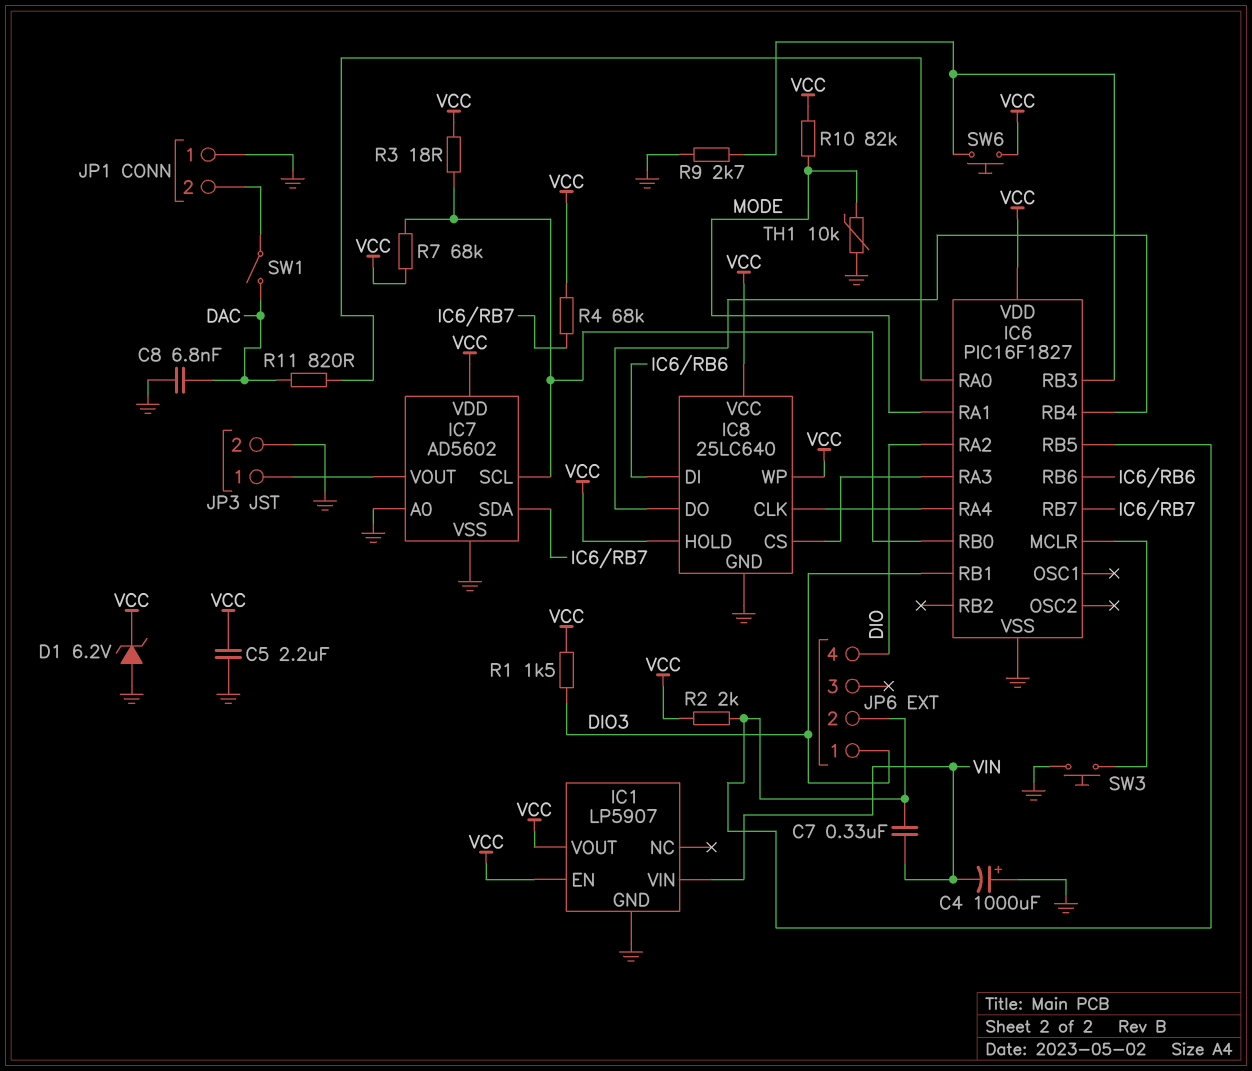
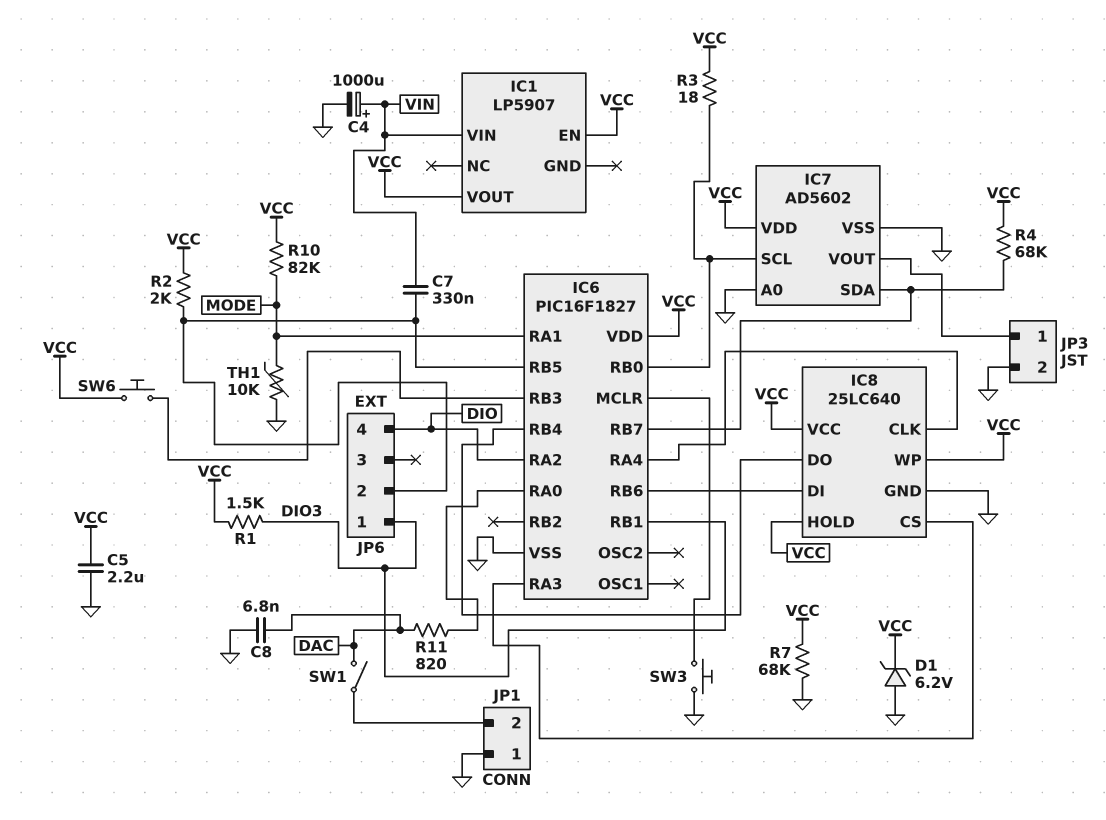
C4: 1000uF (plus GND, minus VIN) -> 1000uF (plus VIN, minus GND)
IC1 pin GND: GND -> none
R7: 68k (IC6/RB0, VCC) -> 68k (GND, VCC)
R9: 2.7k (GND, IC6/RB3) -> none

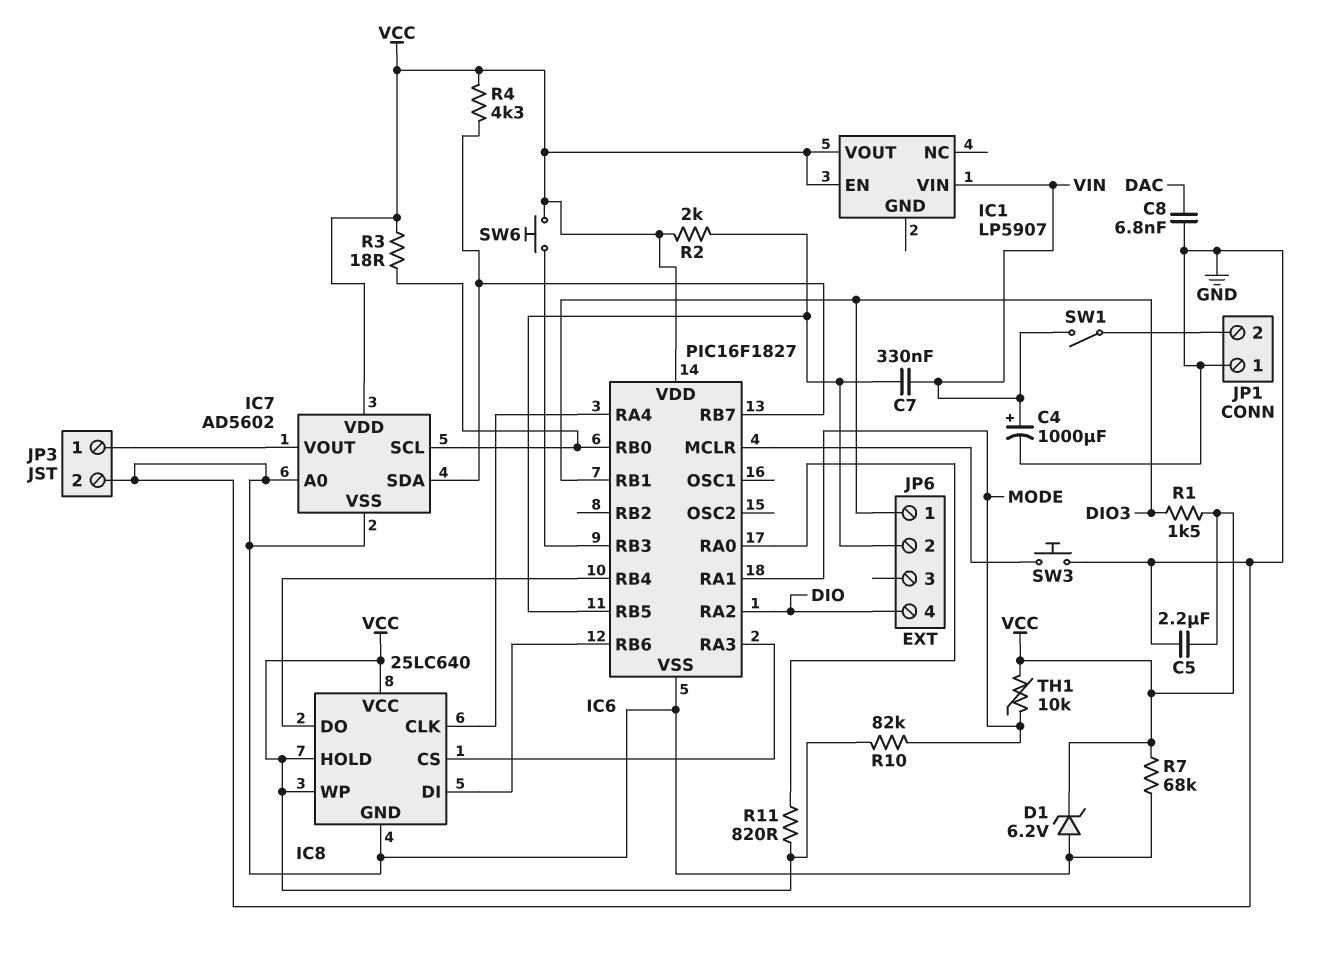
R4: 68k (IC6/RB7, VCC) -> 4.3k (IC6/RB7, VCC)
R11: 820 (DAC, IC6/RA0) -> 820 (IC6/RA0, VCC)
SW1: switch (DAC, JP1/2) -> switch (JP1/2, VIN)
TH1: 10k (GND, MODE) -> 10k (MODE, VCC)

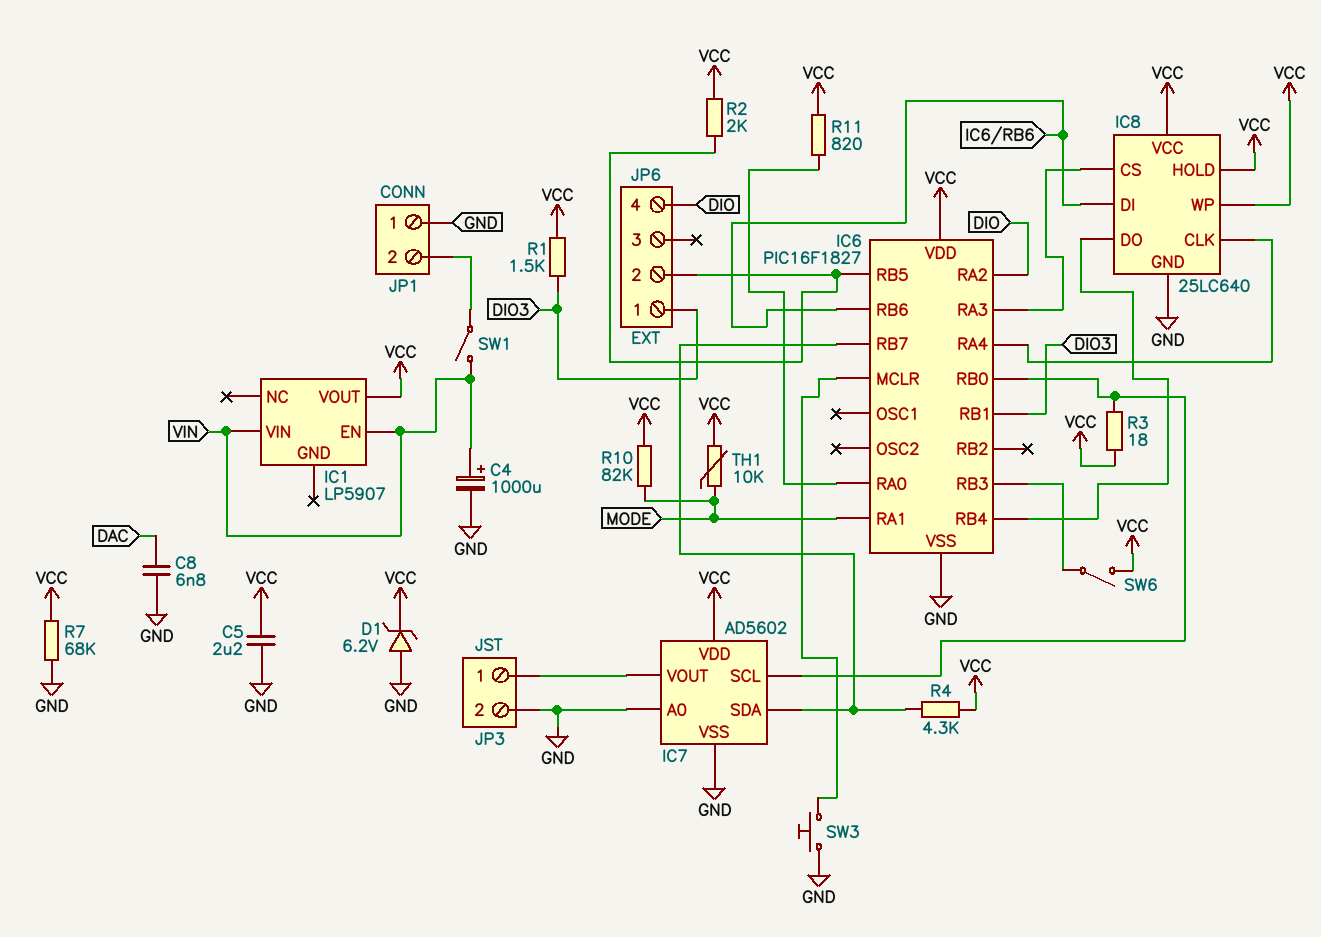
C7: 330nF (IC6/RB5, VIN) -> none
IC1 pin EN: VCC -> VIN
SW6: button (IC6/RB3, VCC) -> switch (IC6/RB3, VCC)

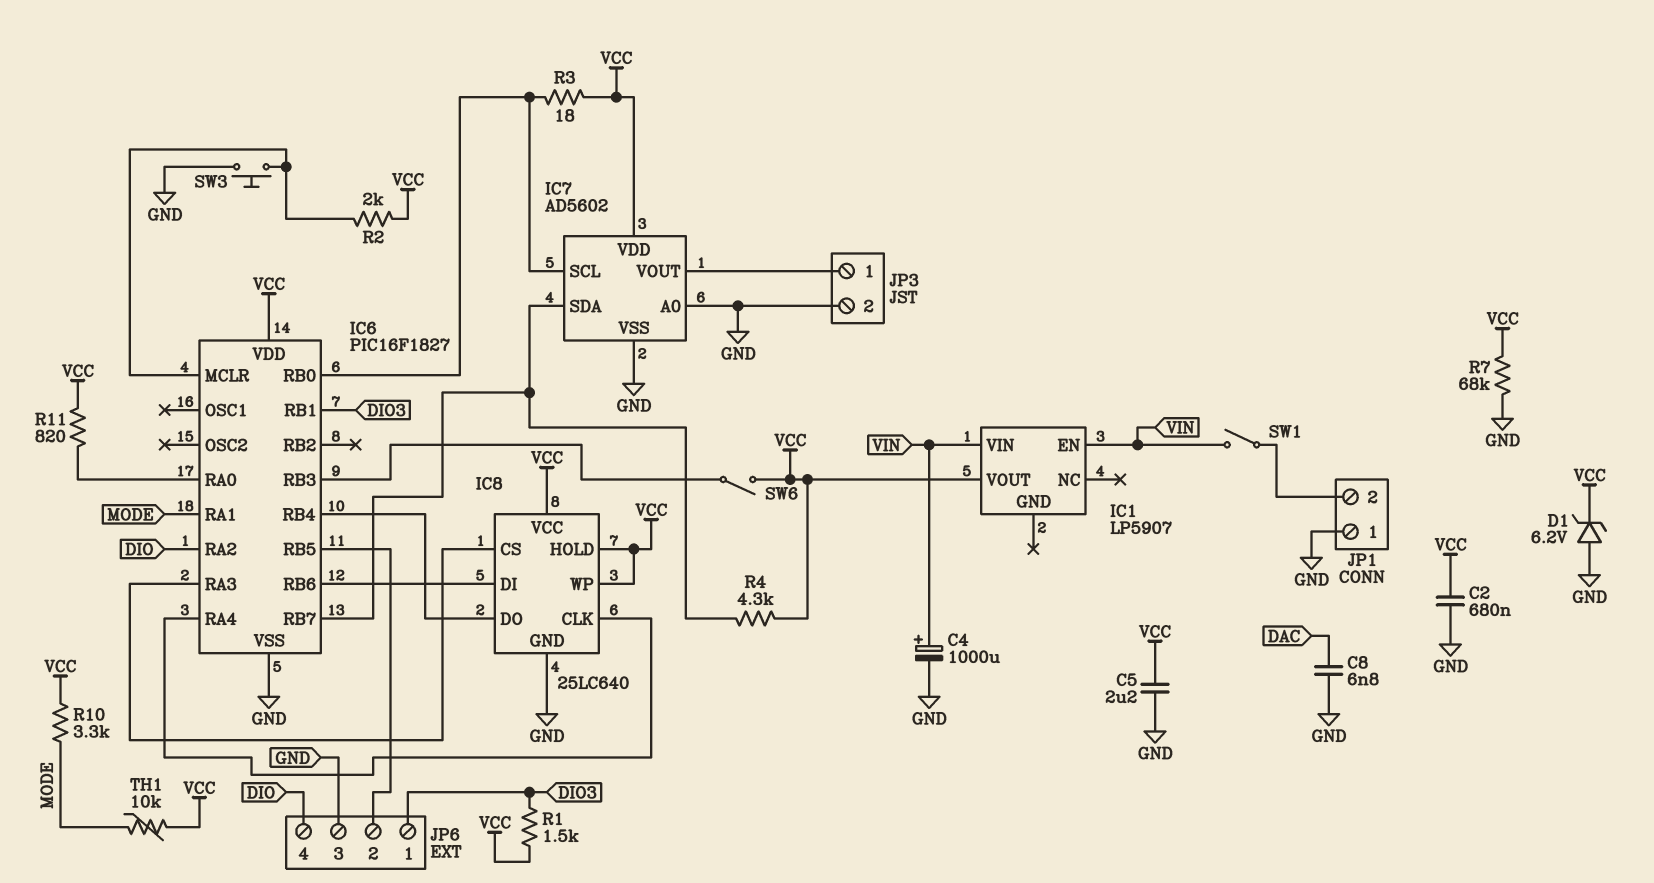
C2: none -> 680nF (GND, VCC)
JP6 pin 3: none -> GND
R2: 2k (IC6/RB5, VCC) -> 2k (IC6/MCLR, VCC)
R10: 82k (MODE, VCC) -> 3.3k (MODE, VCC)

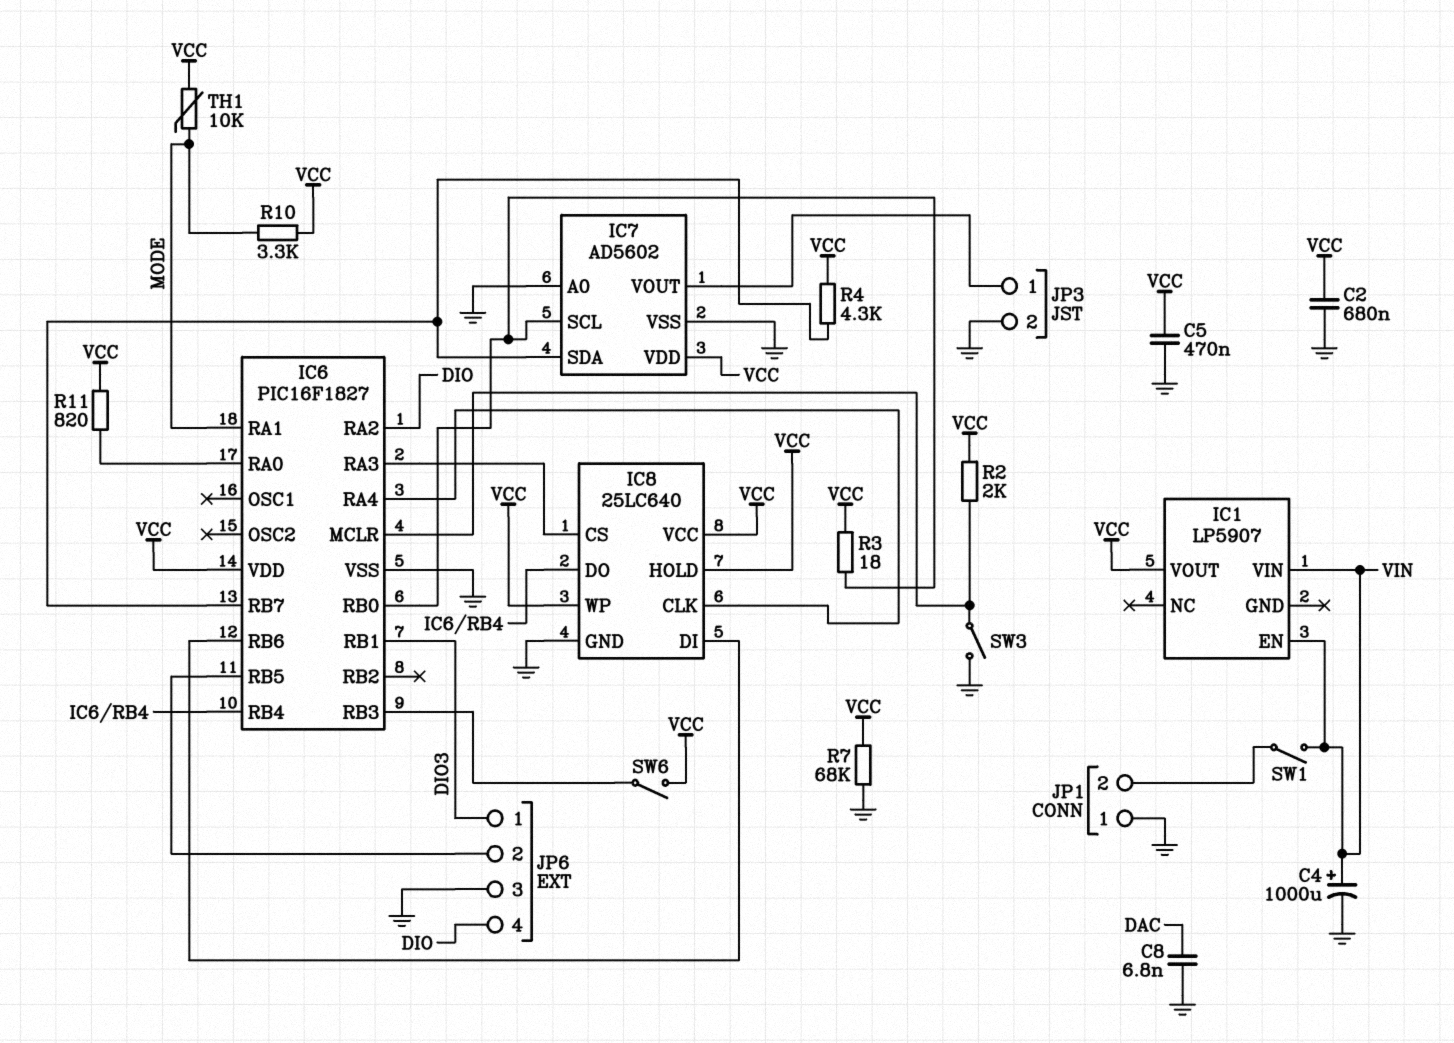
C5: 2.2uF (GND, VCC) -> 470nF (GND, VCC)
D1: zener 6.2V (A GND, K VCC) -> none
R1: 1.5k (DIO3, VCC) -> none
SW3: button (GND, IC6/MCLR) -> switch (GND, IC6/MCLR)

